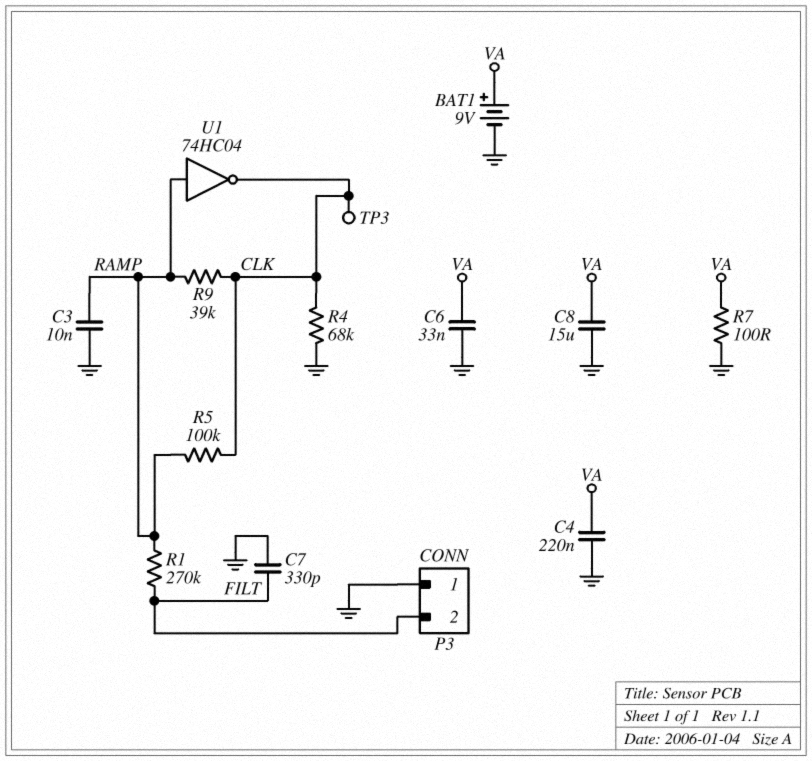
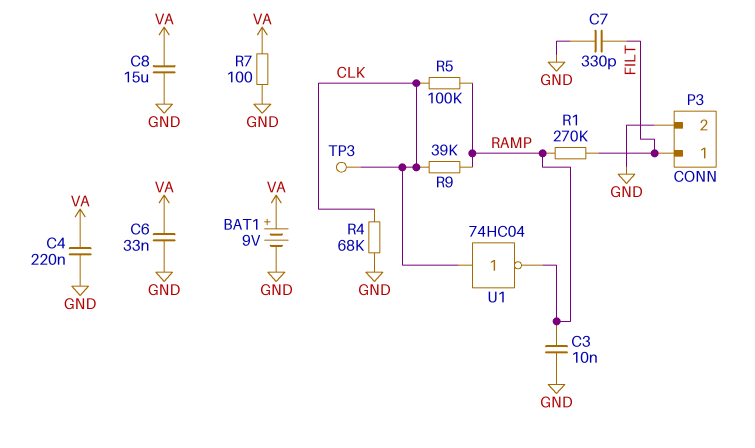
P3 pin 1: GND -> FILT
P3 pin 2: FILT -> GND
U1: NOT 74HC04 (in RAMP, out CLK) -> NOT 74HC04 (in CLK, out RAMP)

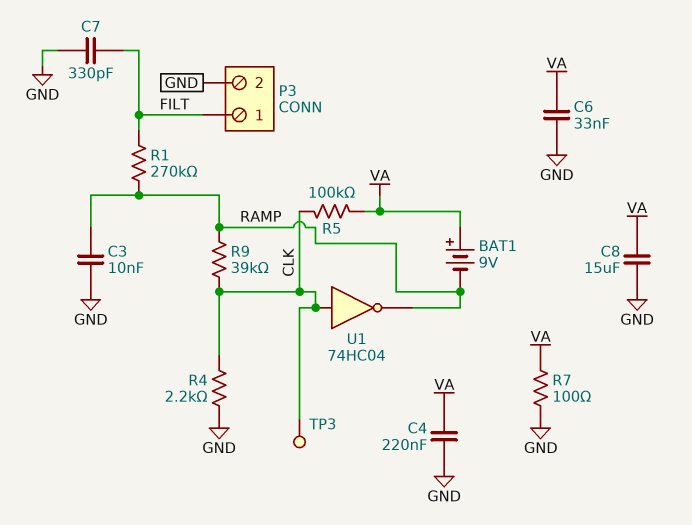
BAT1: 9V (plus VA, minus GND) -> 9V (plus VA, minus RAMP)
R4: 68k (CLK, GND) -> 2.2k (CLK, GND)
R5: 100k (CLK, RAMP) -> 100k (CLK, VA)

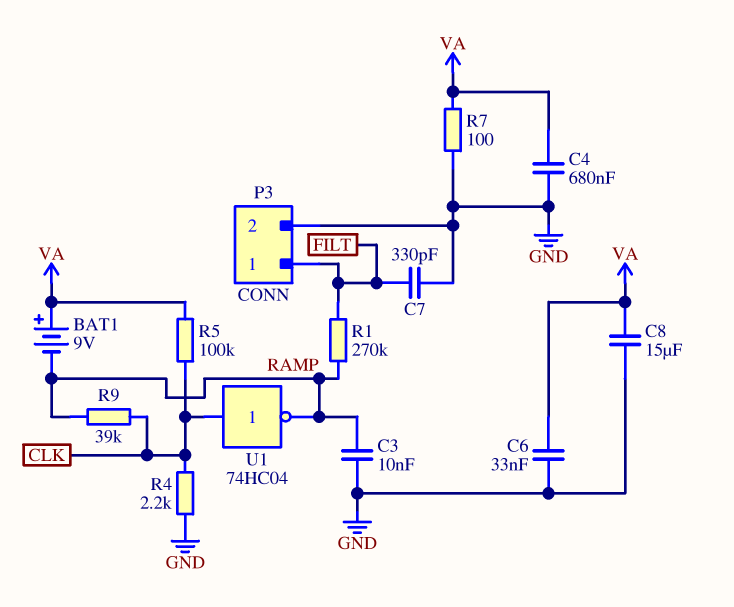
C4: 220nF (GND, VA) -> 680nF (GND, VA)
TP3: test point (CLK) -> none

